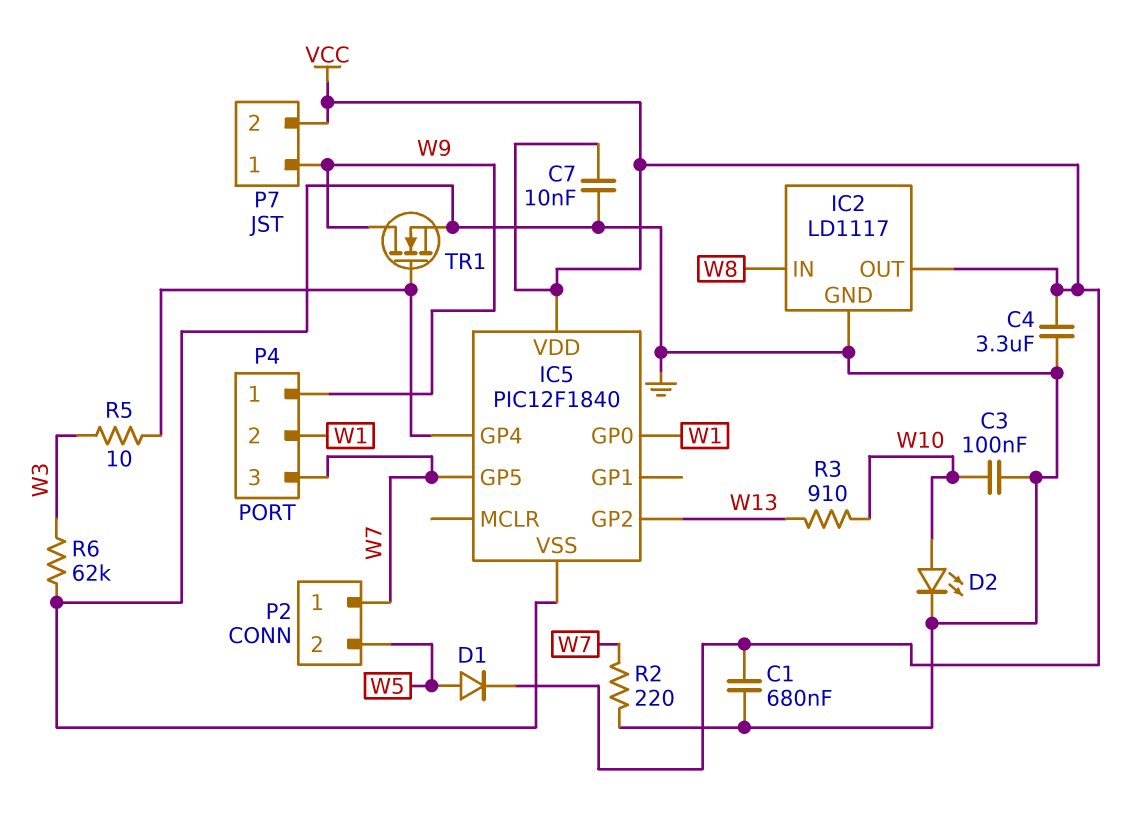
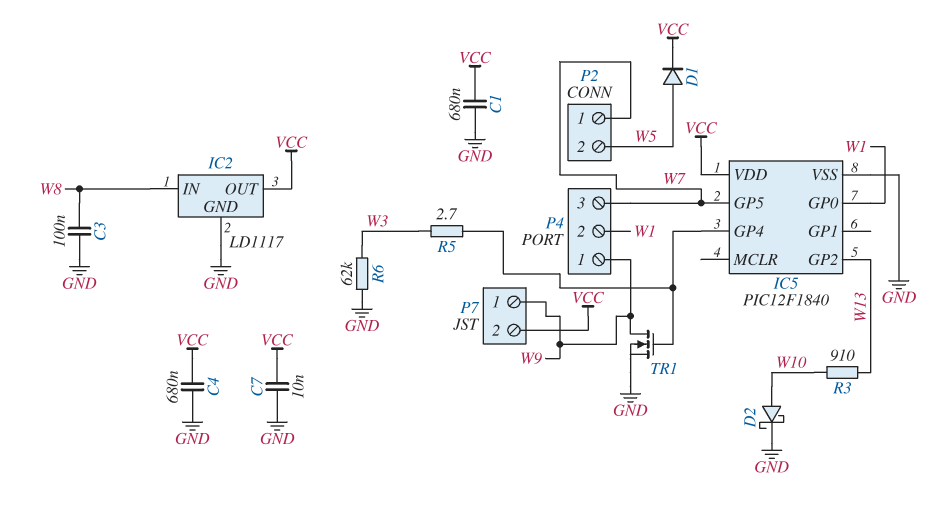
C3: 100nF (GND, W10) -> 100nF (GND, W8)
C4: 3.3uF (GND, VCC) -> 680nF (GND, VCC)
D2: LED (A W10, K GND) -> schottky (A W10, K GND)
R2: 220 (GND, W7) -> none
R5: 10 (IC5/GP4, W3) -> 2.7 (IC5/GP4, W3)

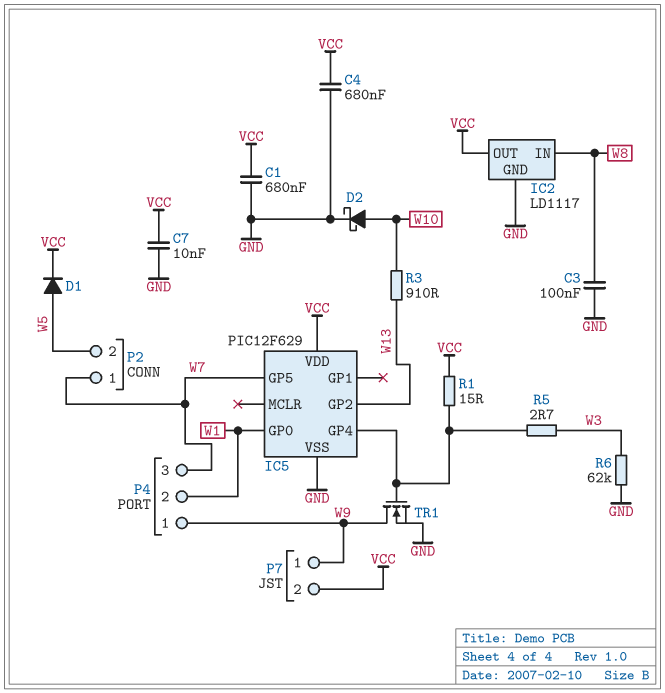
IC5: PIC12F1840 -> PIC12F629
R1: none -> 15 (IC5/GP4, VCC)

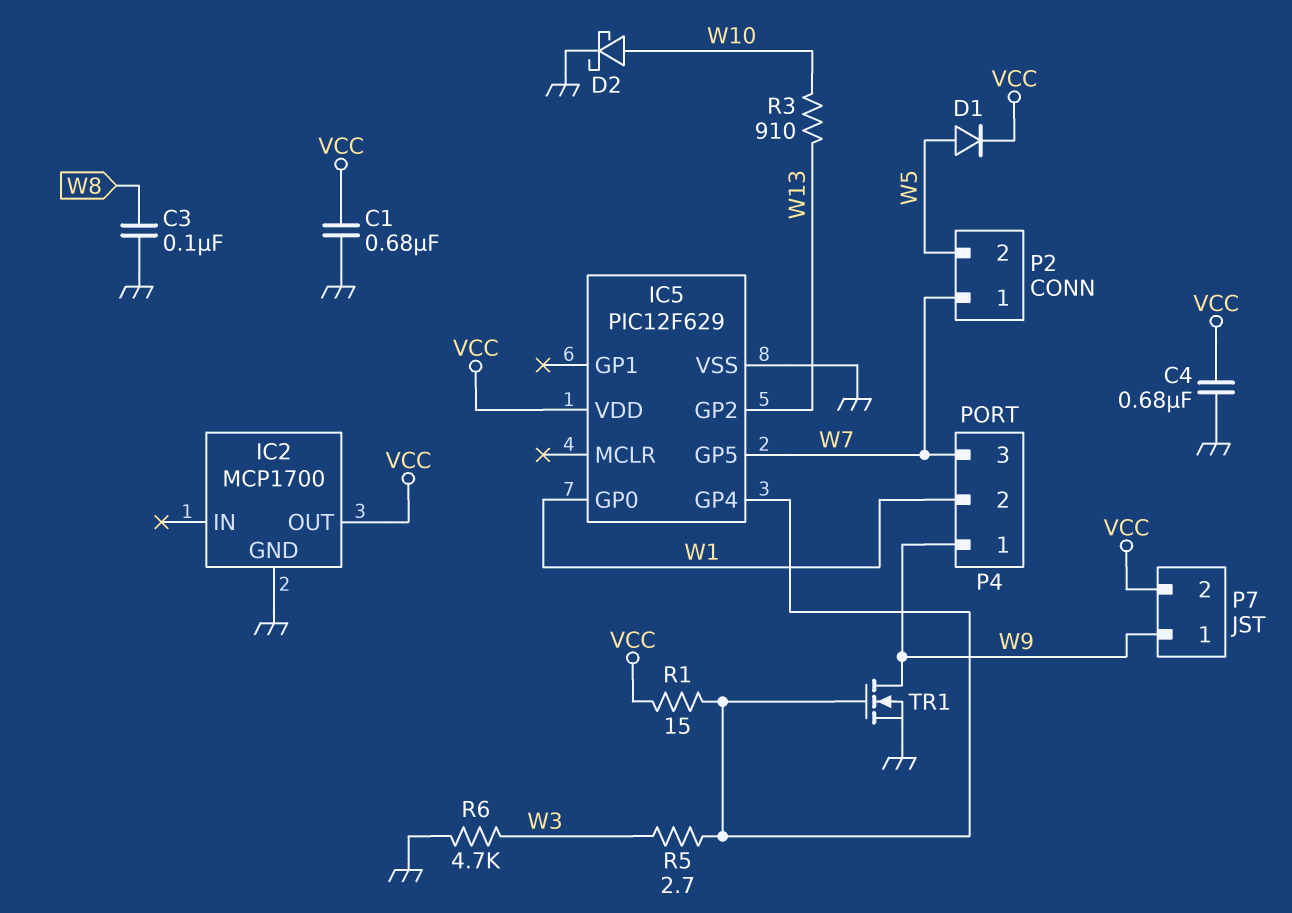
C7: 10nF (GND, VCC) -> none
IC2: LD1117 -> MCP1700
IC2 pin IN: W8 -> none
R6: 62k (GND, W3) -> 4.7k (GND, W3)

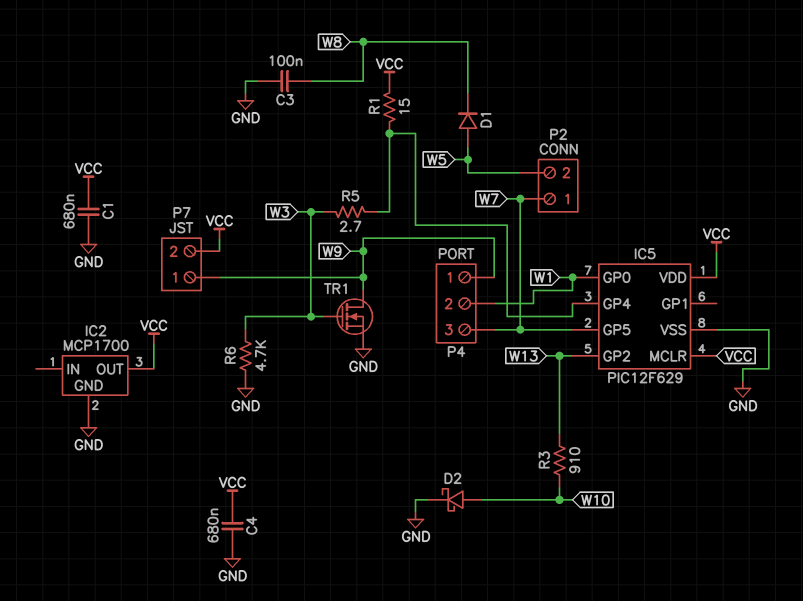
D1: diode (A W5, K VCC) -> diode (A W5, K W8)
IC5 pin MCLR: none -> VCC
TR1: NMOS (G IC5/GP4, D W9, S GND) -> NMOS (G W3, D W9, S GND)

